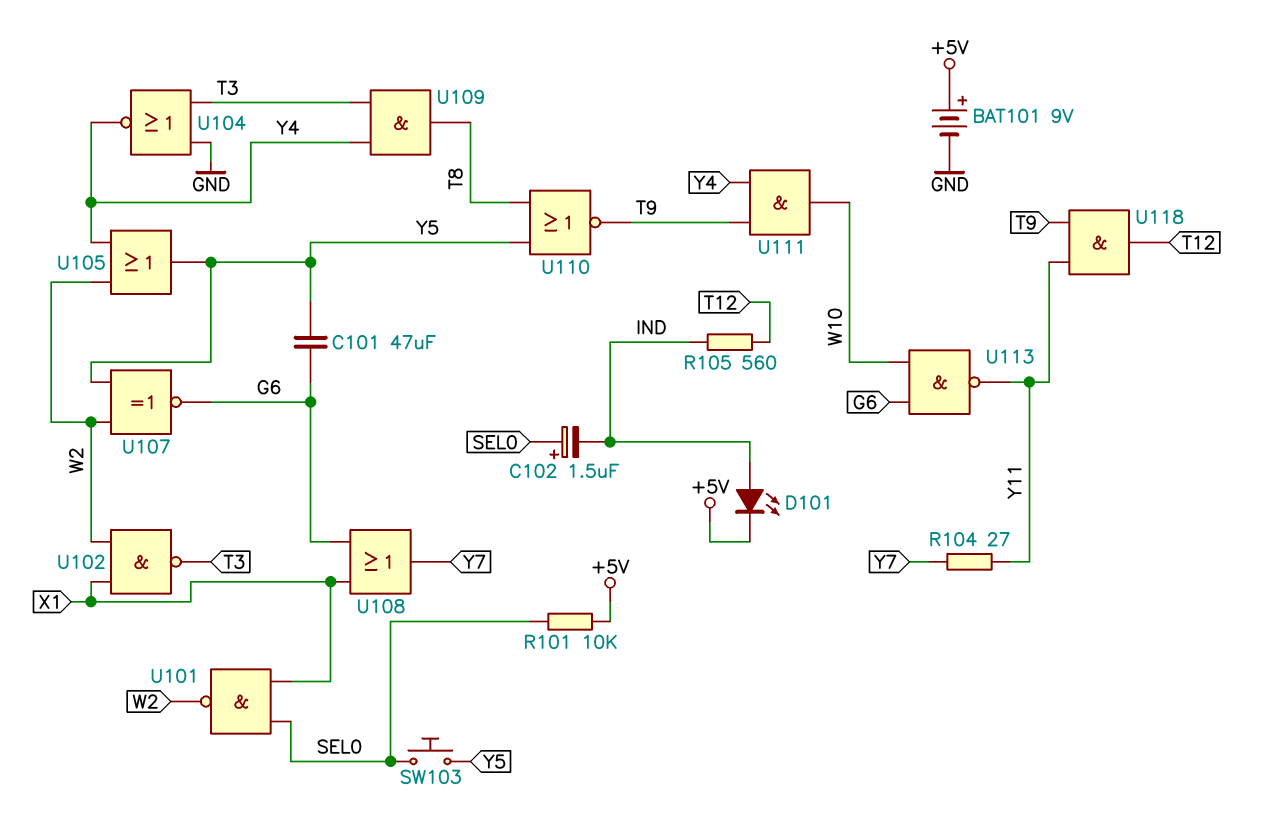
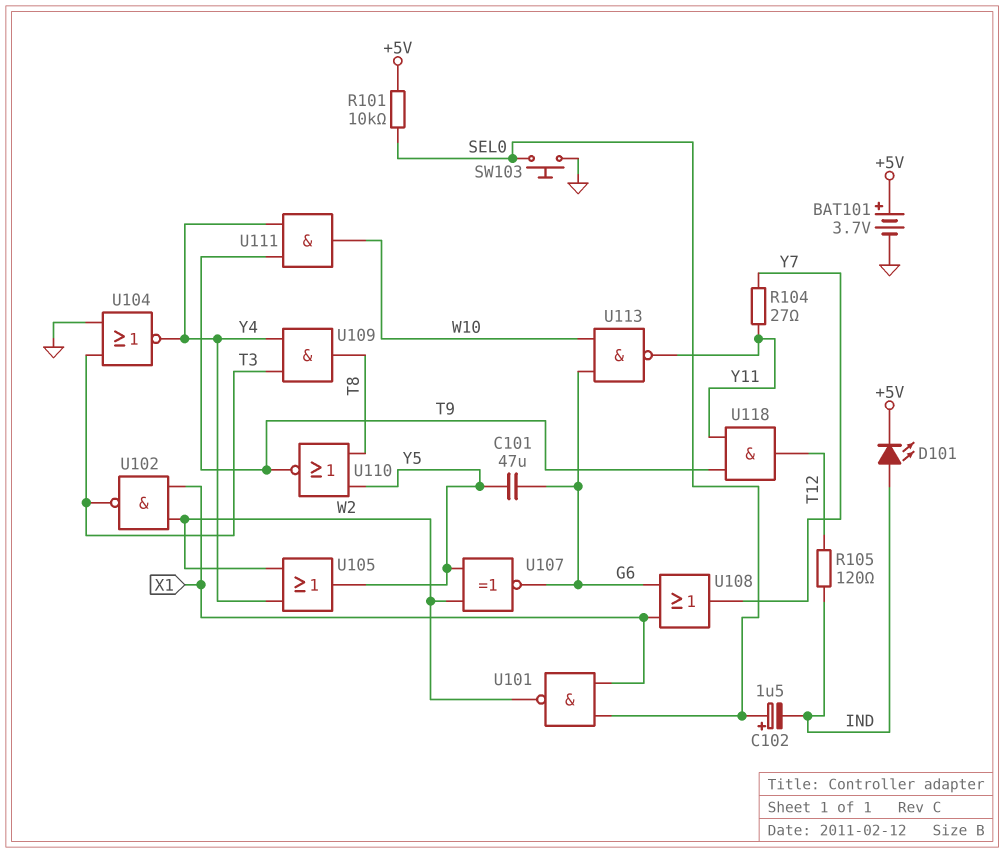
BAT101: 9V (plus +5V, minus GND) -> 3.7V (plus +5V, minus GND)
R105: 560 (IND, T12) -> 120 (IND, T12)
SW103: button (SEL0, Y5) -> button (GND, SEL0)

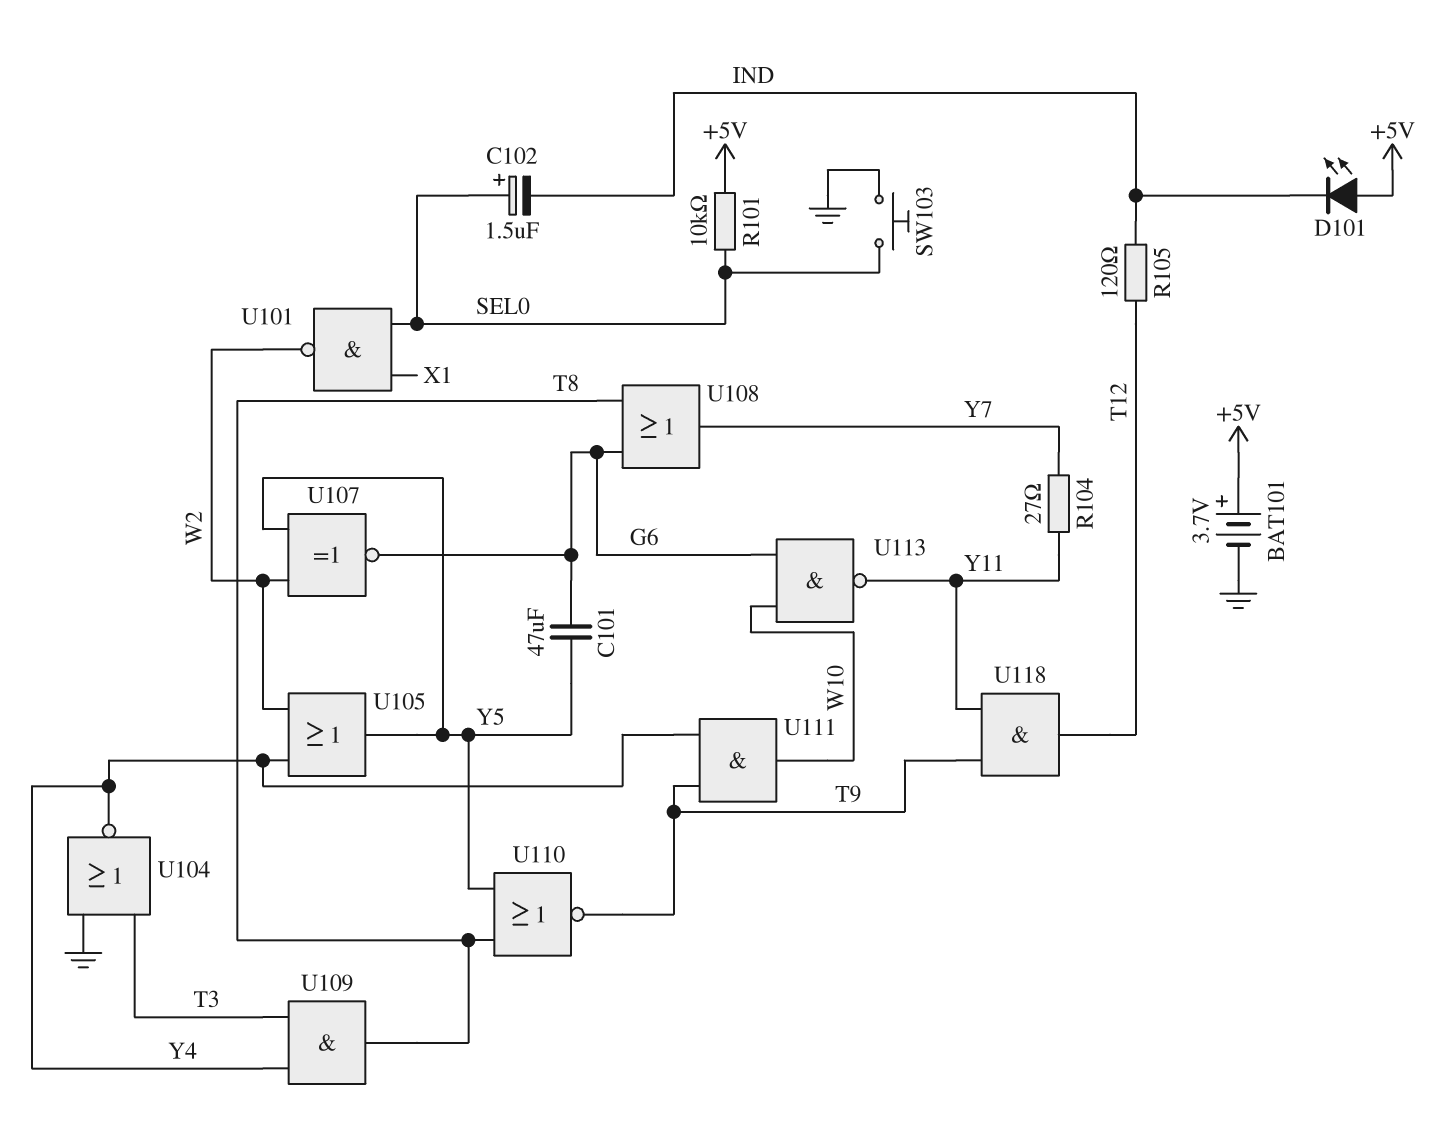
D101: LED (A IND, K +5V) -> LED (A +5V, K IND)
U102: NAND (in W2, in X1, out T3) -> none
U108: OR (in G6, in X1, out Y7) -> OR (in G6, in T8, out Y7)

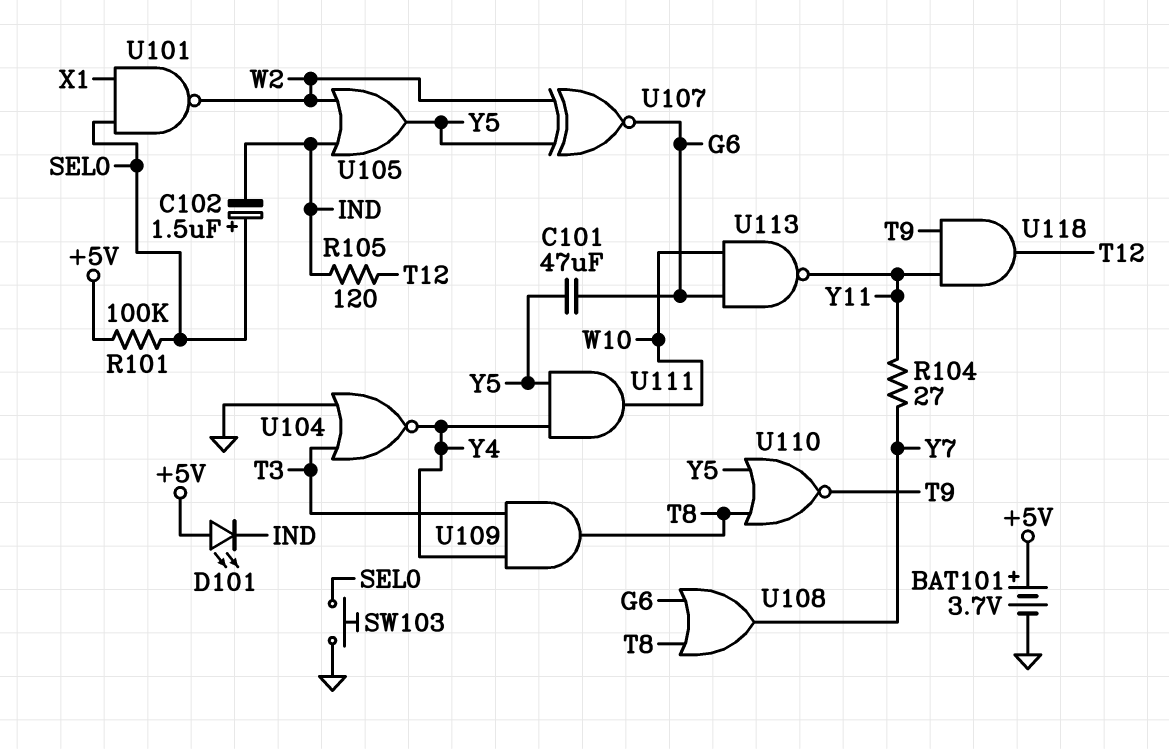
R101: 10k (+5V, SEL0) -> 100k (+5V, SEL0)
U105: OR (in W2, in Y4, out Y5) -> OR (in IND, in W2, out Y5)
U111: AND (in T9, in Y4, out W10) -> AND (in Y4, in Y5, out W10)

